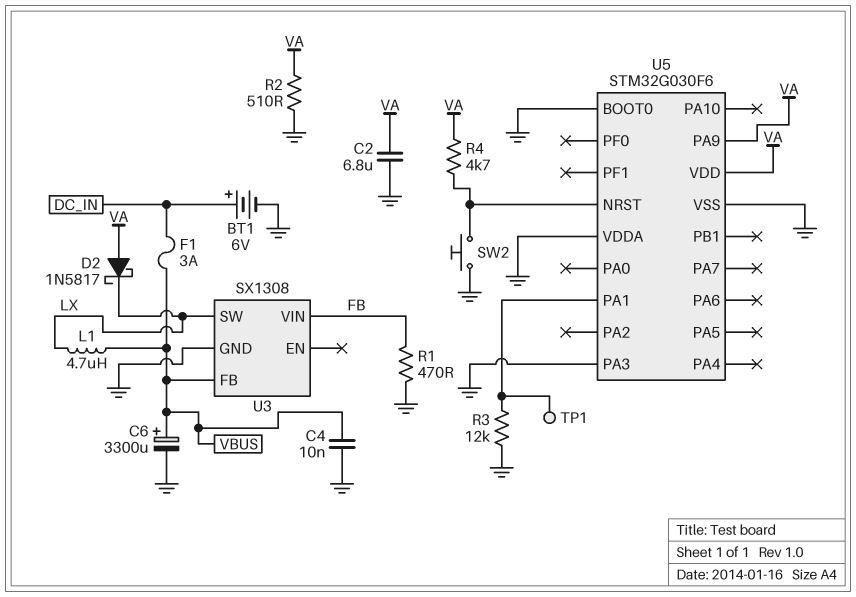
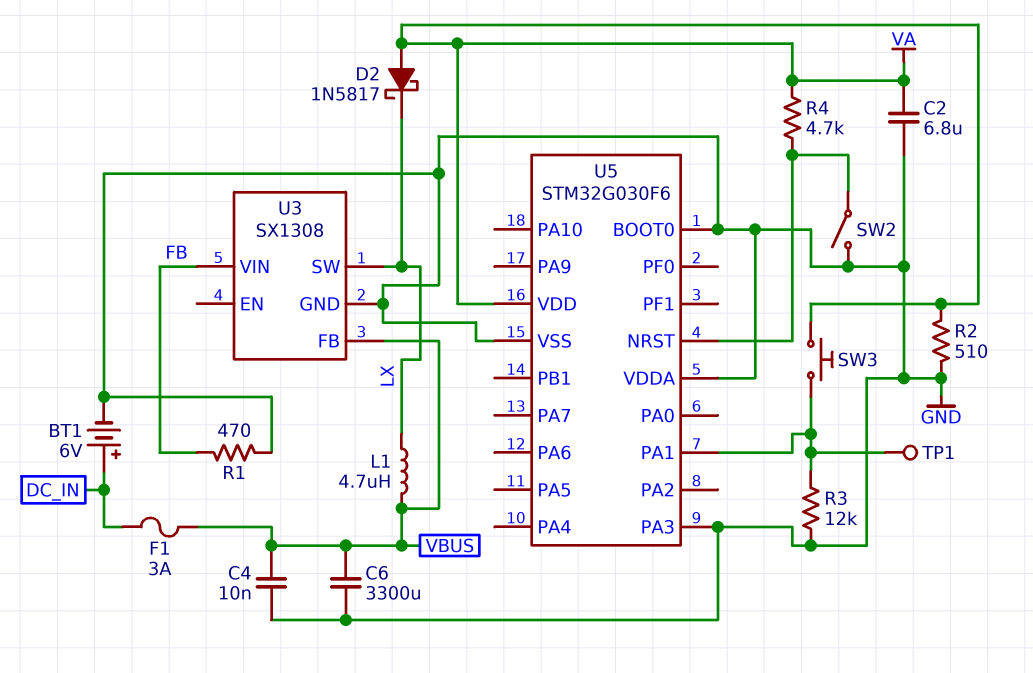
C6: 3300uF (plus VBUS, minus GND) -> 3300uF (GND, VBUS)
SW2: button (GND, U5/NRST) -> switch (GND, U5/NRST)
SW3: none -> button (U5/PA1, VA)
U5 pin PA9: VA -> none

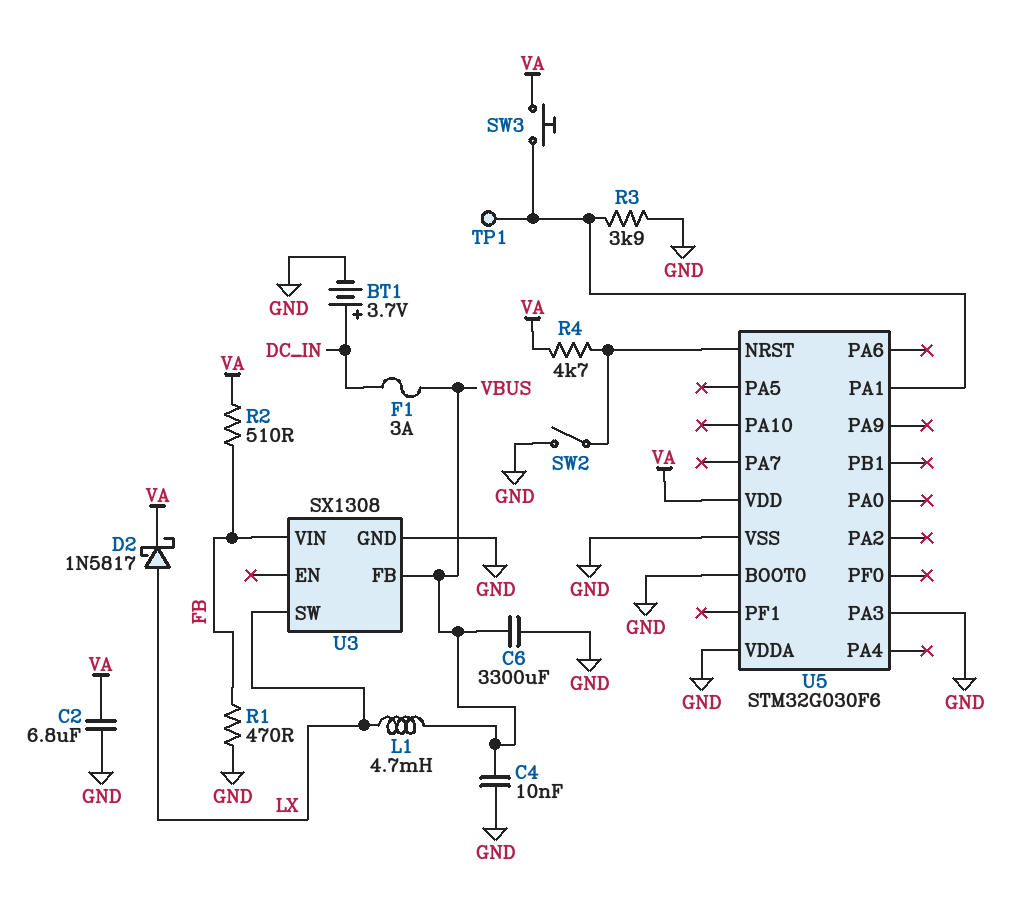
BT1: 6V (plus DC_IN, minus GND) -> 3.7V (plus DC_IN, minus GND)
D2: schottky 1N5817 (A VA, K LX) -> schottky 1N5817 (A LX, K VA)
L1: 4.7uH (LX, VBUS) -> 4.7mH (LX, VBUS)
R2: 510 (GND, VA) -> 510 (FB, VA)
R3: 12k (GND, U5/PA1) -> 3.9k (GND, U5/PA1)

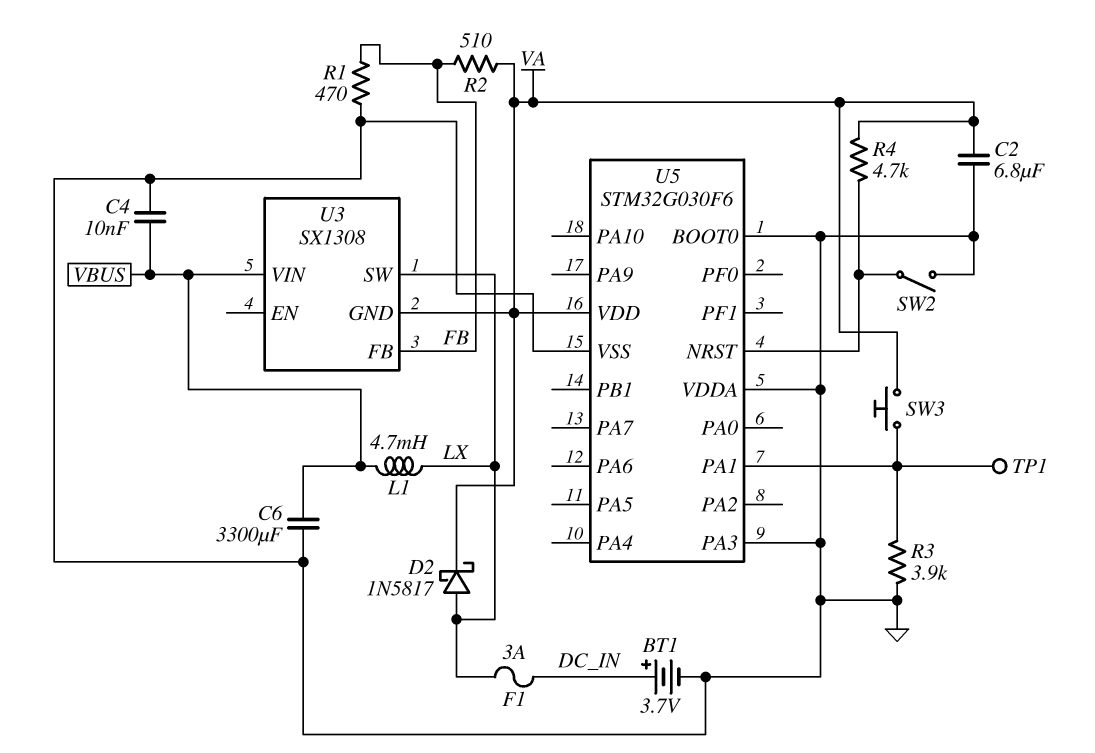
F1: 3A (DC_IN, VBUS) -> 3A (DC_IN, LX)
U3 pin FB: VBUS -> FB
U3 pin GND: GND -> VA
U3 pin VIN: FB -> VBUS

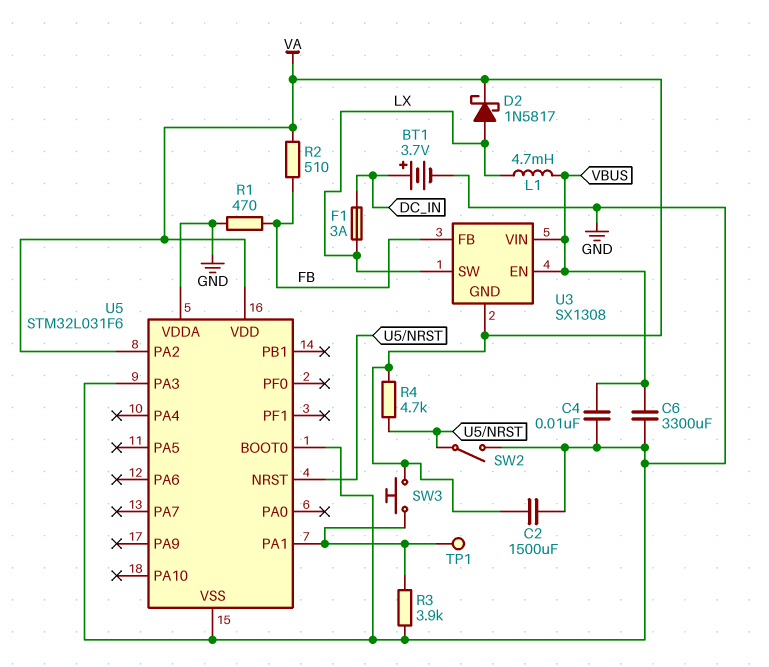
C2: 6.8uF (GND, VA) -> 1500uF (GND, VA)
U3 pin EN: none -> VBUS
U5: STM32G030F6 -> STM32L031F6
U5 pin PA2: none -> VA

